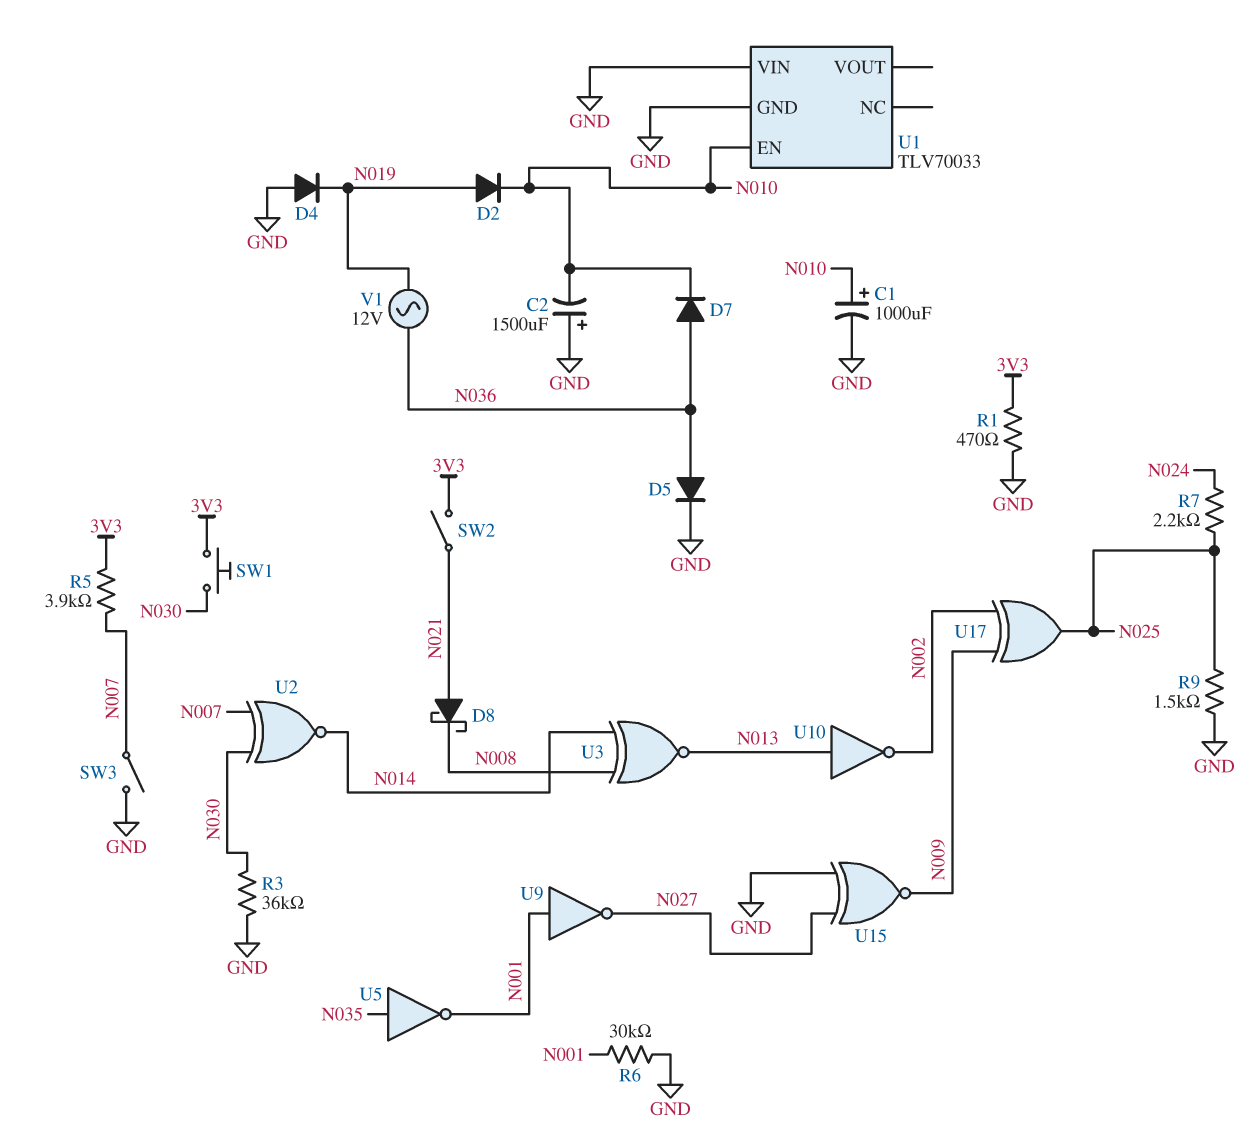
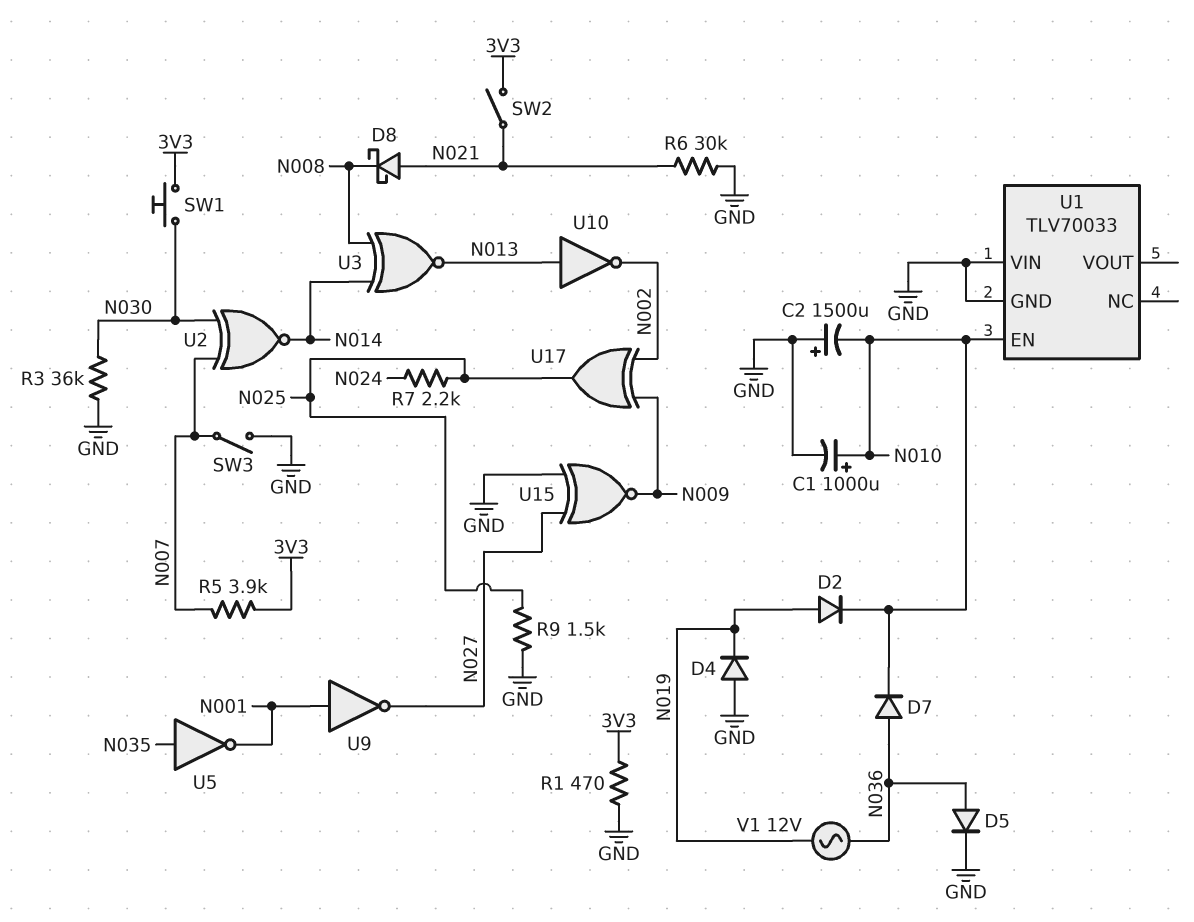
R6: 30k (GND, N001) -> 30k (GND, N021)

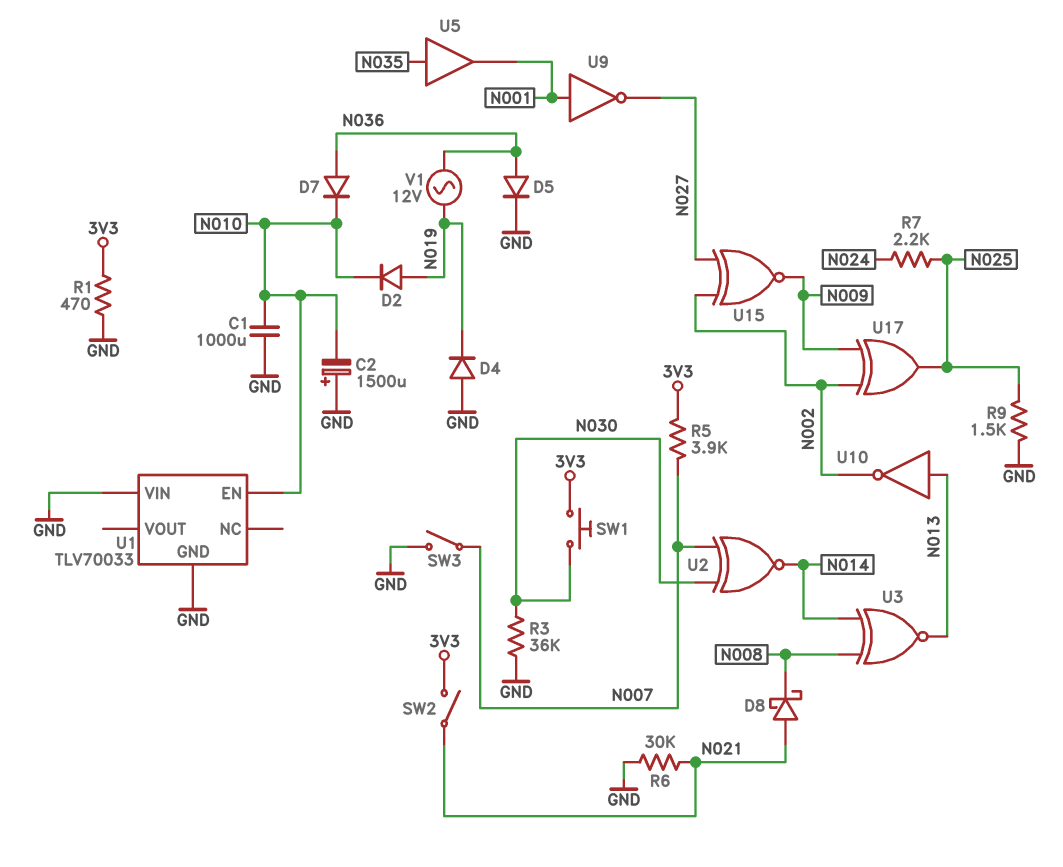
C1: 1000uF (plus N010, minus GND) -> 1000uF (GND, N010)
U5: NOT (in N035, out N001) -> buffer (in N035, out N001)
U15: XNOR (in GND, in N027, out N009) -> XNOR (in N002, in N027, out N009)

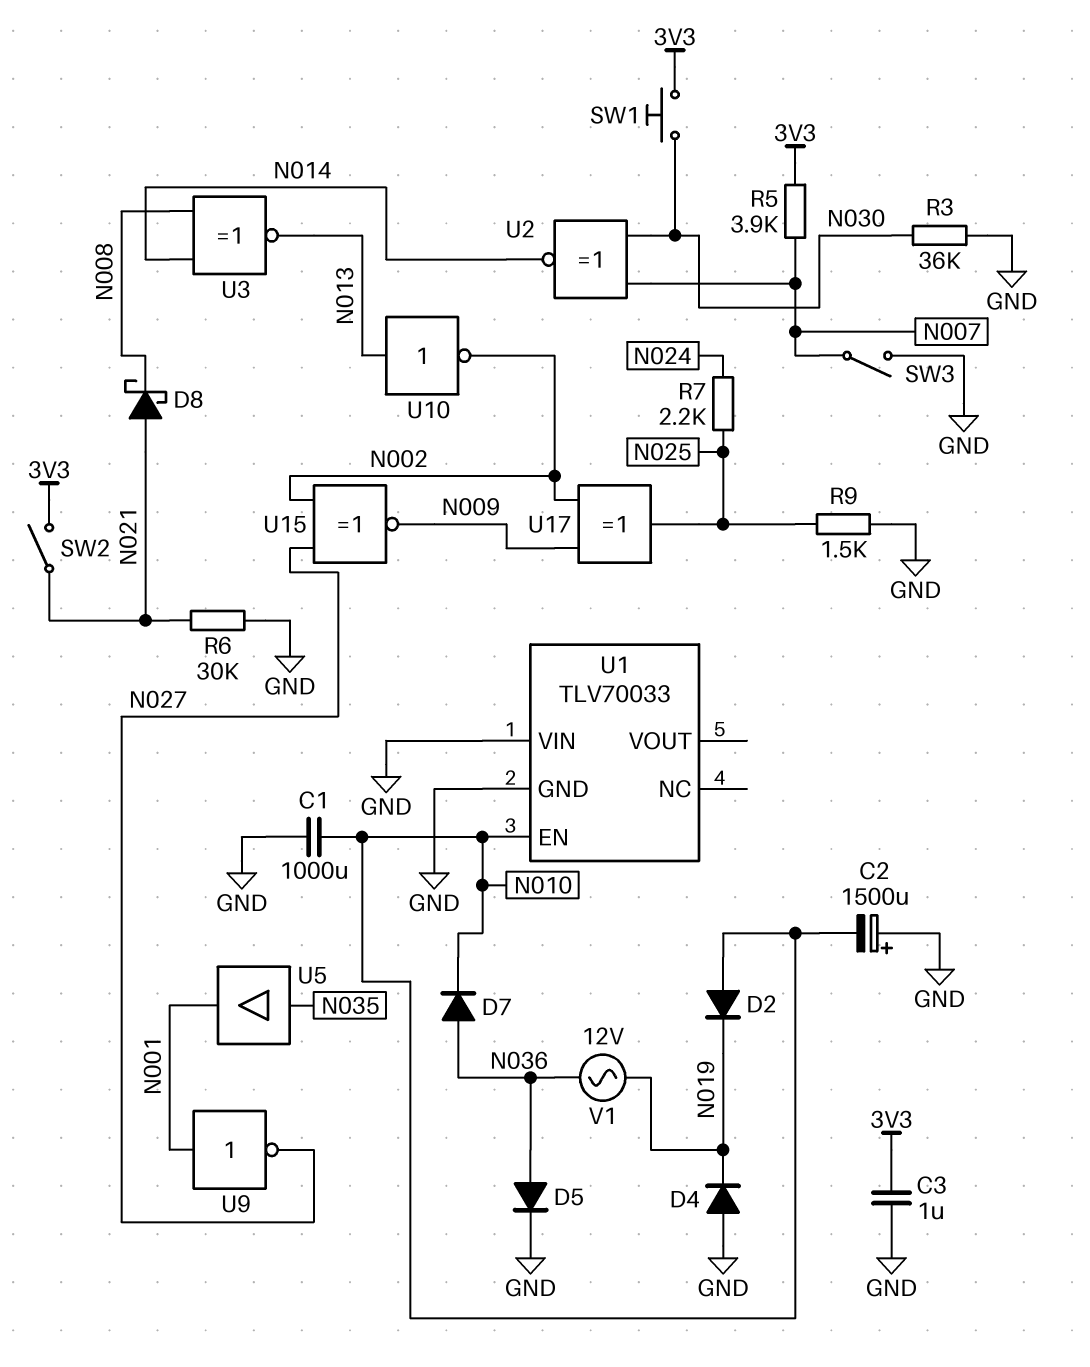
C3: none -> 1uF (3V3, GND)
D2: diode (A N019, K N010) -> diode (A N010, K N019)
R1: 470 (3V3, GND) -> none

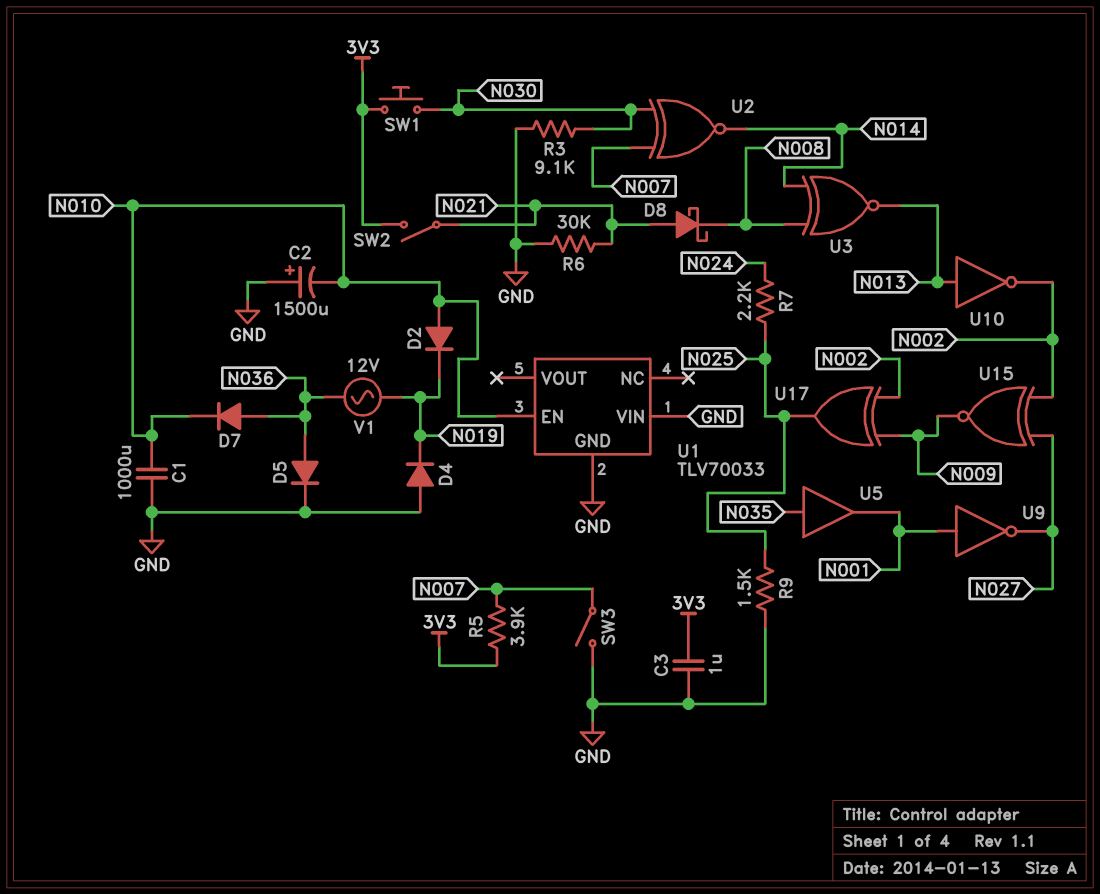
R3: 36k (GND, N030) -> 9.1k (GND, N030)

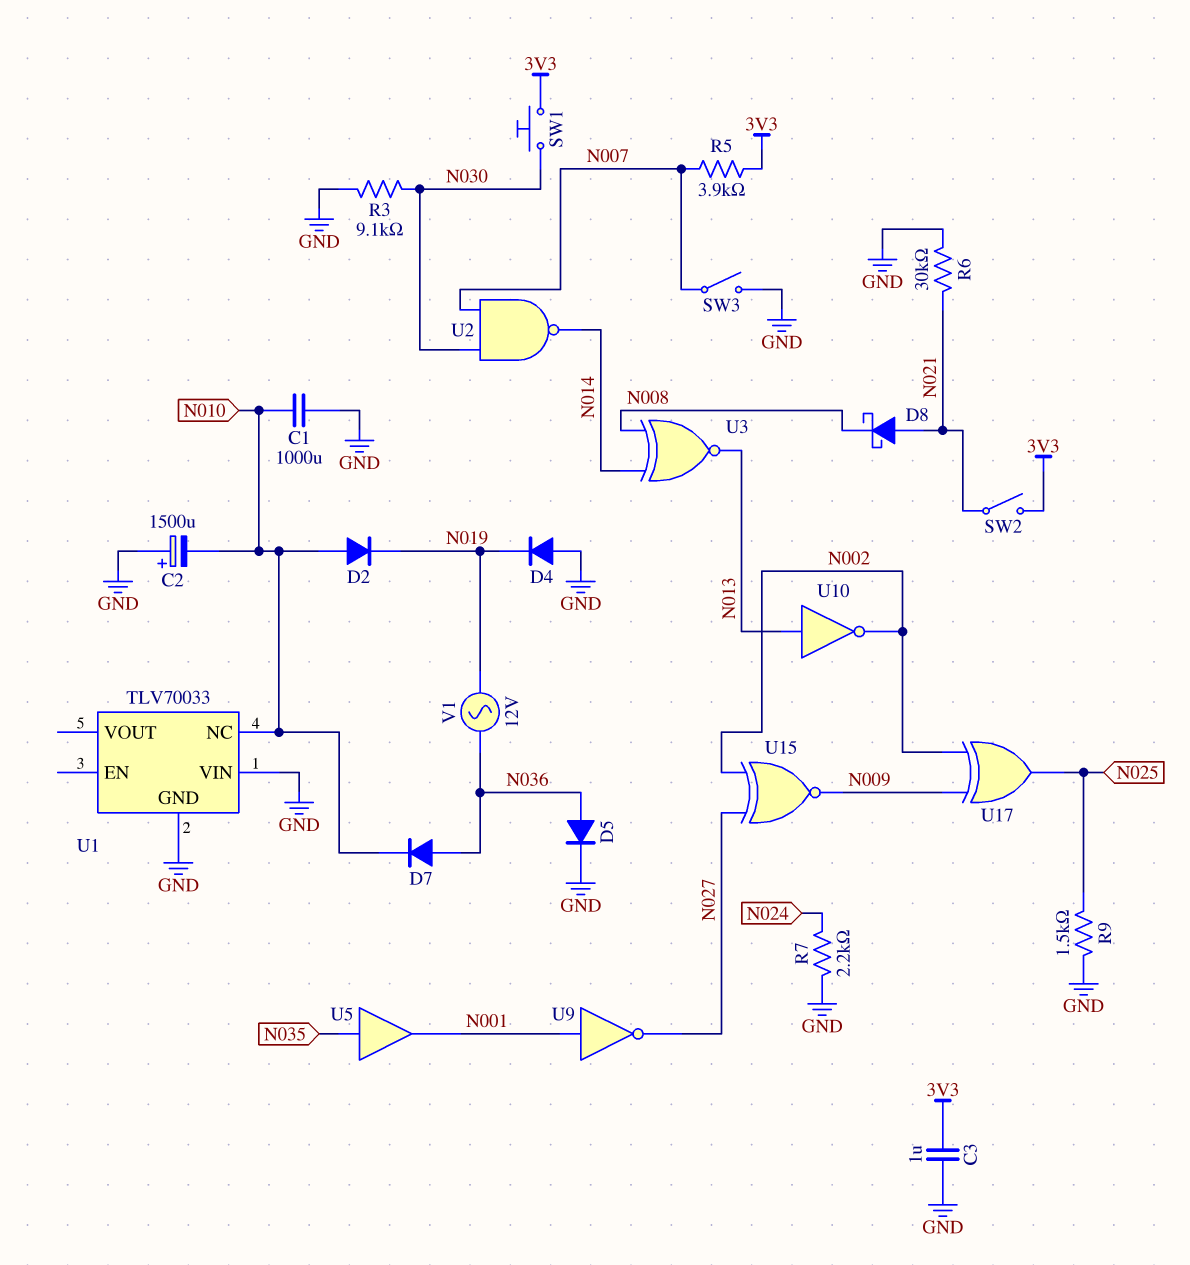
R7: 2.2k (N024, N025) -> 2.2k (GND, N024)
U1 pin EN: N010 -> none
U1 pin NC: none -> N010
U2: XNOR (in N007, in N030, out N014) -> NAND (in N007, in N030, out N014)

